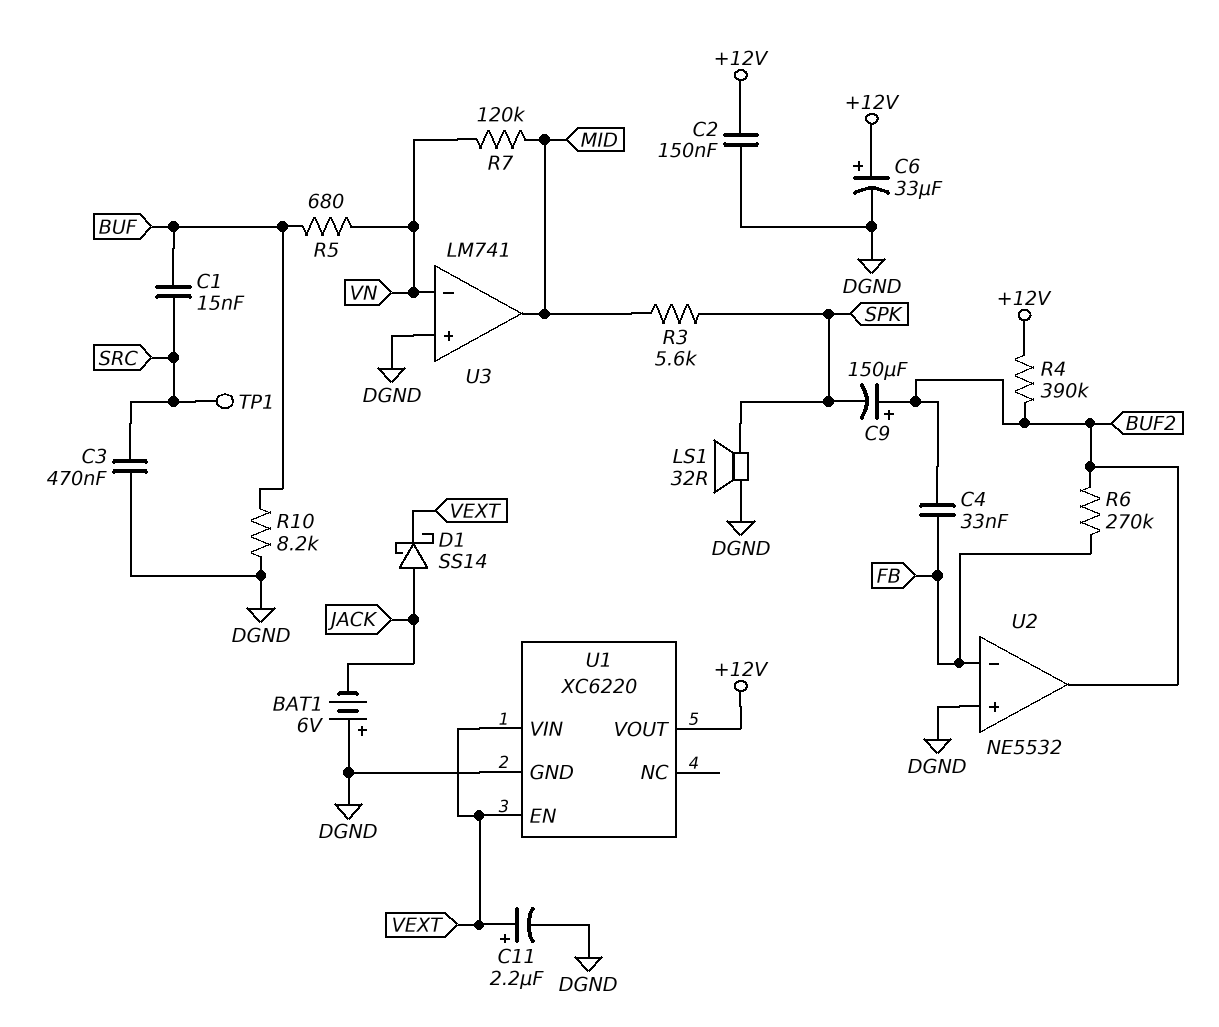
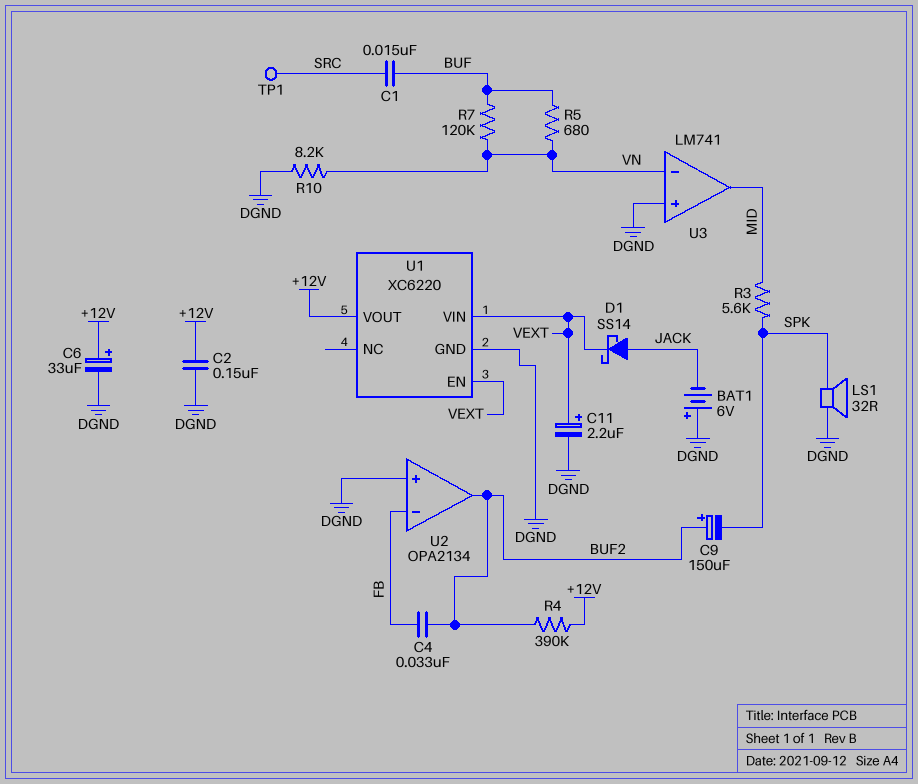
C3: 470nF (DGND, SRC) -> none
R6: 270k (BUF2, FB) -> none
R7: 120k (MID, VN) -> 120k (BUF, VN)
R10: 8.2k (BUF, DGND) -> 8.2k (DGND, VN)
U2: NE5532 -> OPA2134

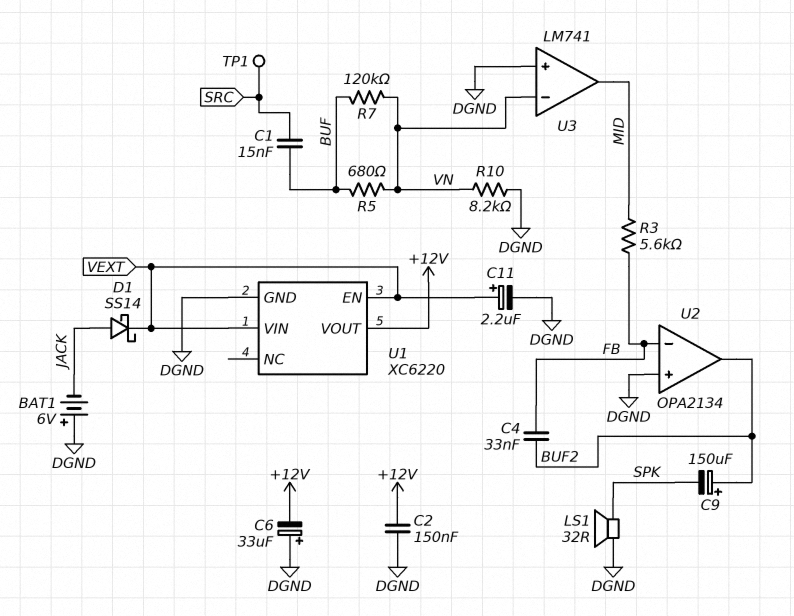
C6: 33uF (plus +12V, minus DGND) -> 33uF (plus DGND, minus +12V)
R3: 5.6k (MID, SPK) -> 5.6k (FB, MID)
R4: 390k (+12V, BUF2) -> none

